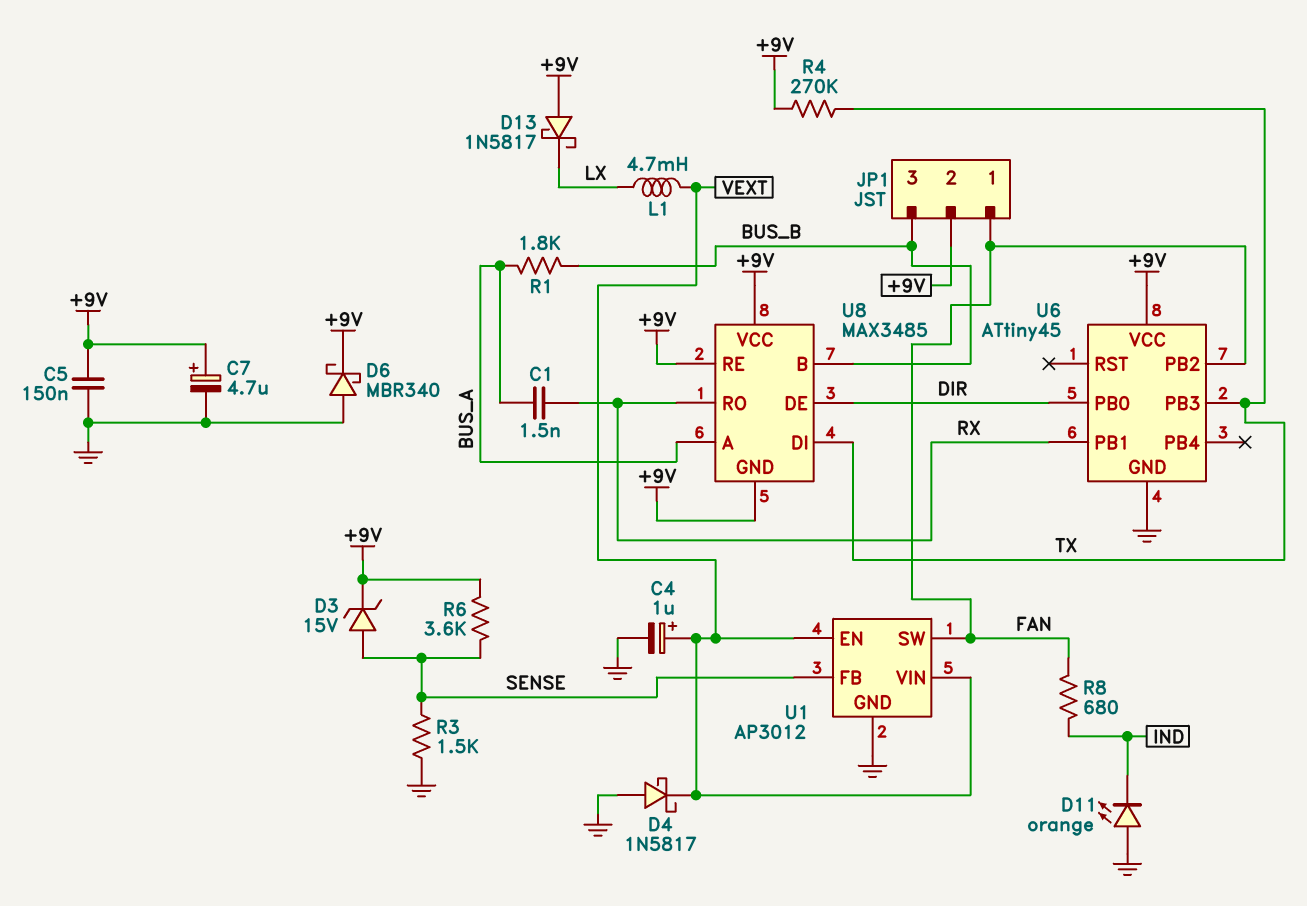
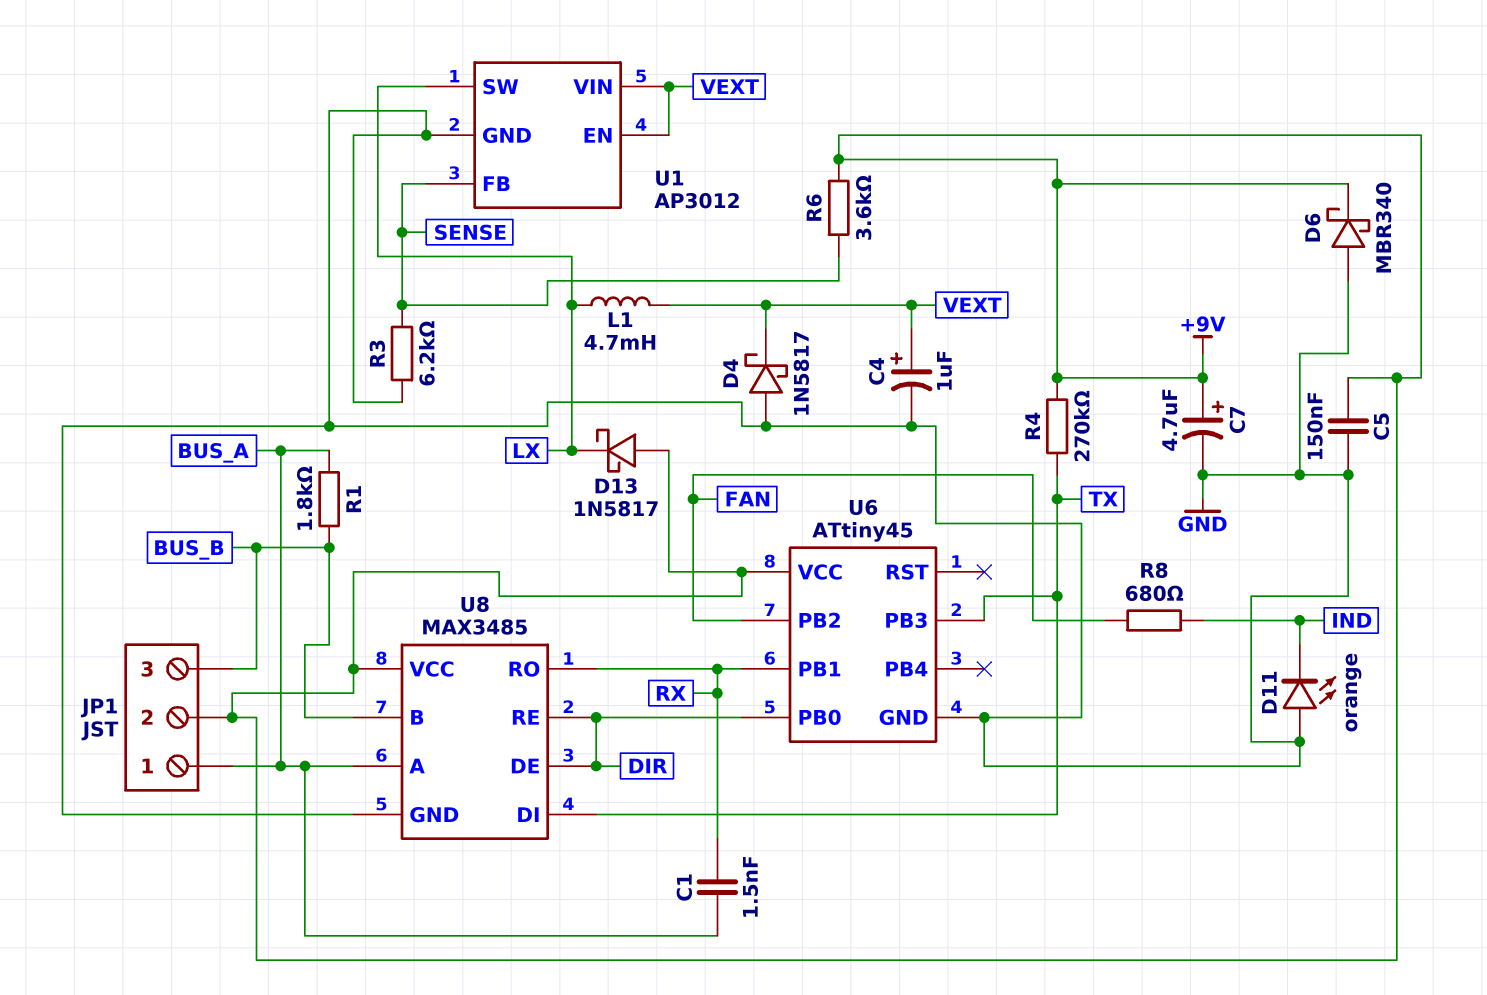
D3: zener 15V (A SENSE, K +9V) -> none
JP1 pin 1: FAN -> BUS_A
R3: 1.5k (GND, SENSE) -> 6.2k (GND, SENSE)
U1 pin SW: FAN -> LX
U8 pin GND: +9V -> GND
U8 pin RE: +9V -> DIR

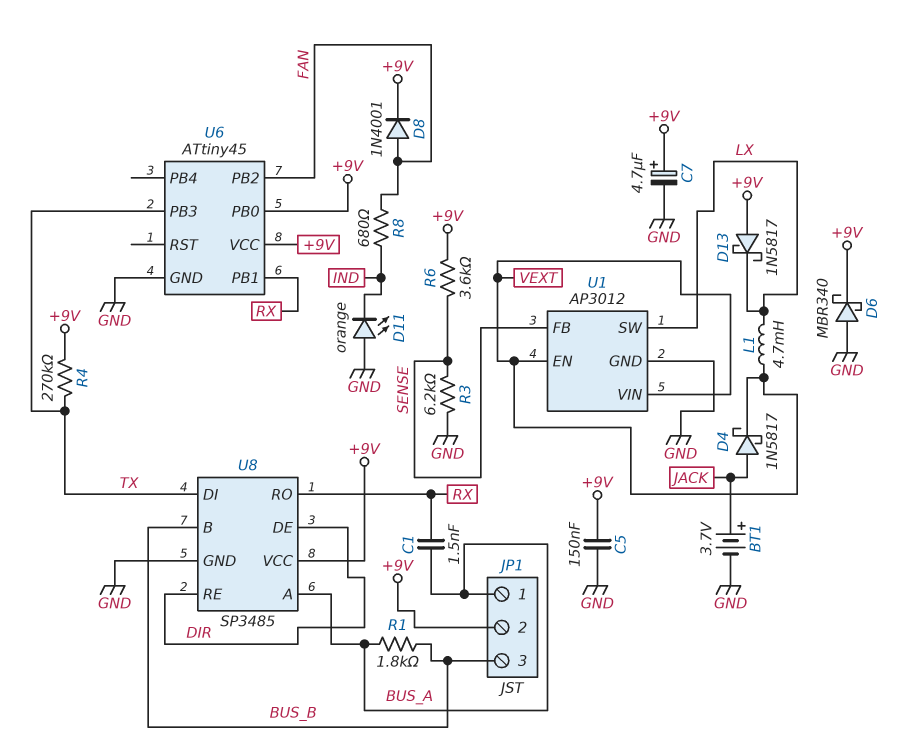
BT1: none -> 3.7V (plus JACK, minus GND)
C4: 1uF (plus VEXT, minus GND) -> none
D4: schottky 1N5817 (A GND, K VEXT) -> schottky 1N5817 (A JACK, K VEXT)
D8: none -> diode 1N4001 (A FAN, K +9V)
U6 pin PB0: DIR -> +9V
U8: MAX3485 -> SP3485

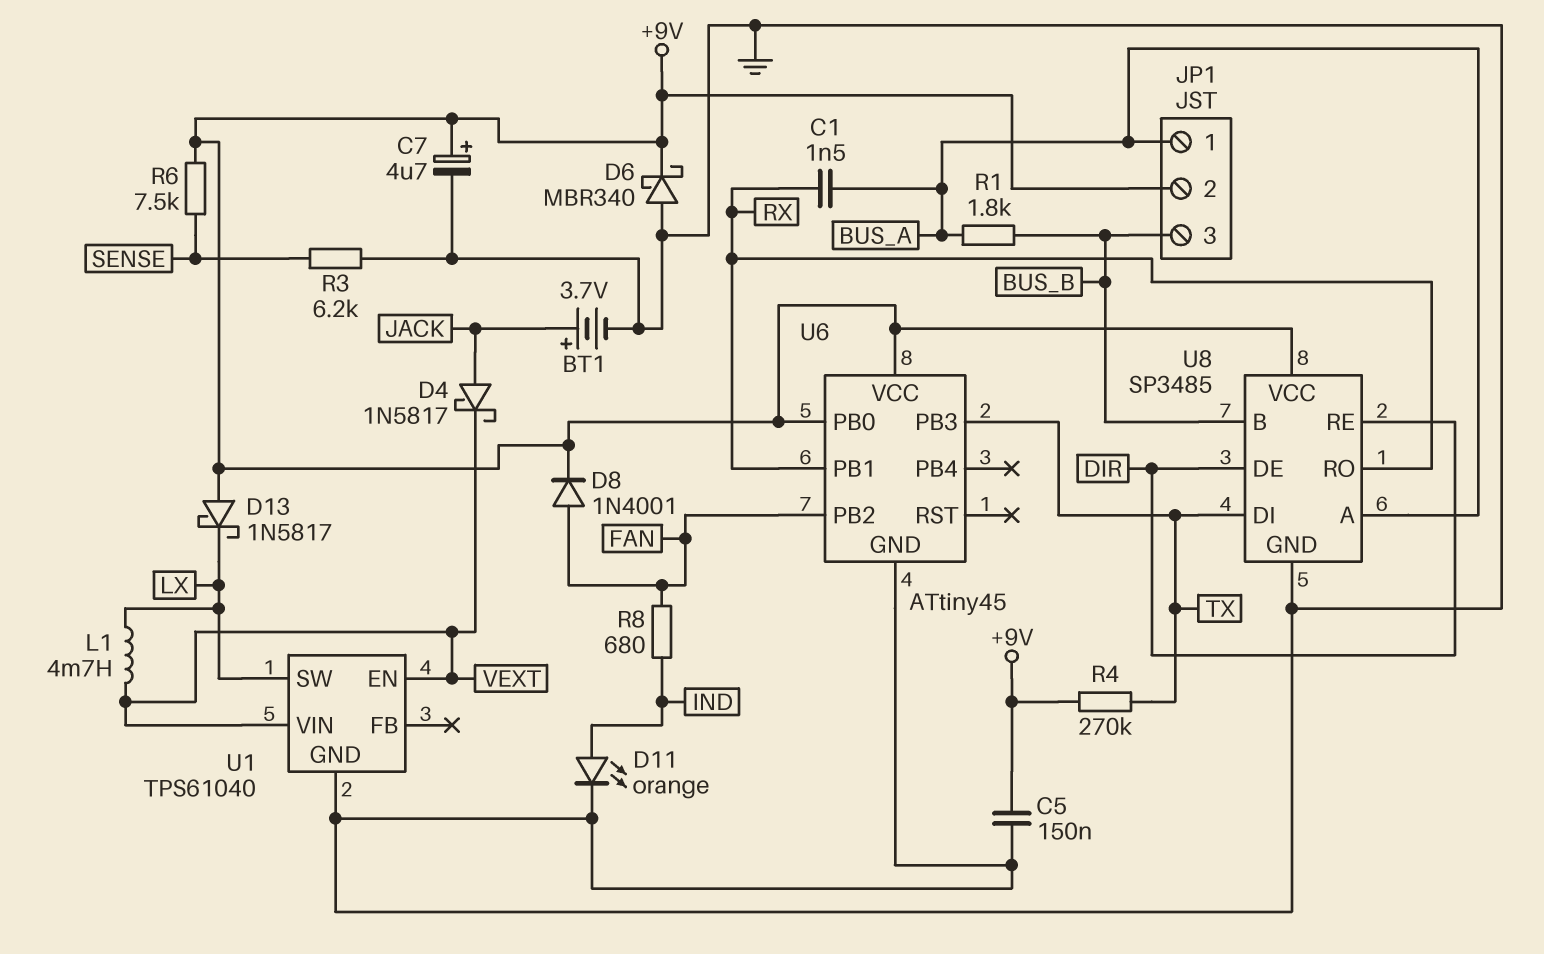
D11: LED orange (A GND, K IND) -> LED orange (A IND, K GND)
R6: 3.6k (+9V, SENSE) -> 7.5k (+9V, SENSE)
U1: AP3012 -> TPS61040
U1 pin FB: SENSE -> none

